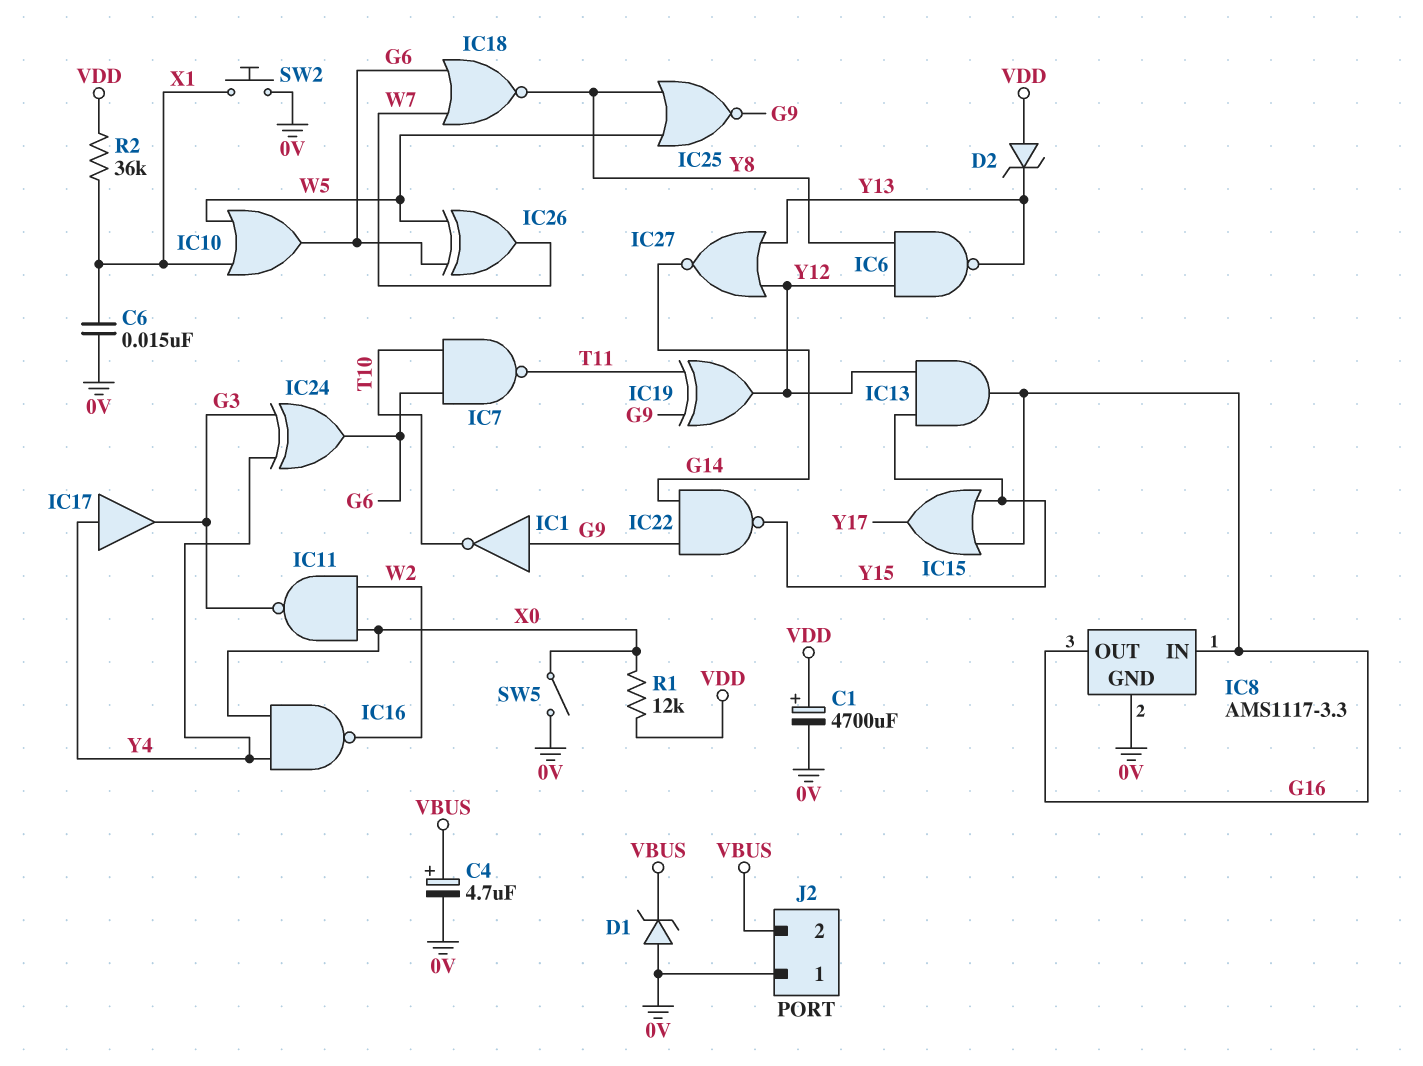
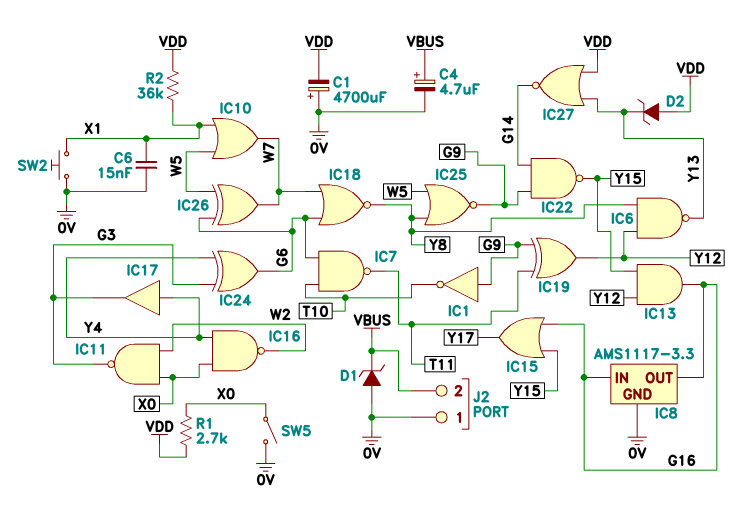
C1: 4700uF (plus VDD, minus 0V) -> 4700uF (plus 0V, minus VDD)
IC10: OR (in W5, in X1, out G6) -> OR (in W5, in X1, out W7)
IC27: NOR (in Y12, in Y13, out G14) -> NOR (in VDD, in Y13, out G14)
R1: 12k (VDD, X0) -> 2.7k (VDD, X0)

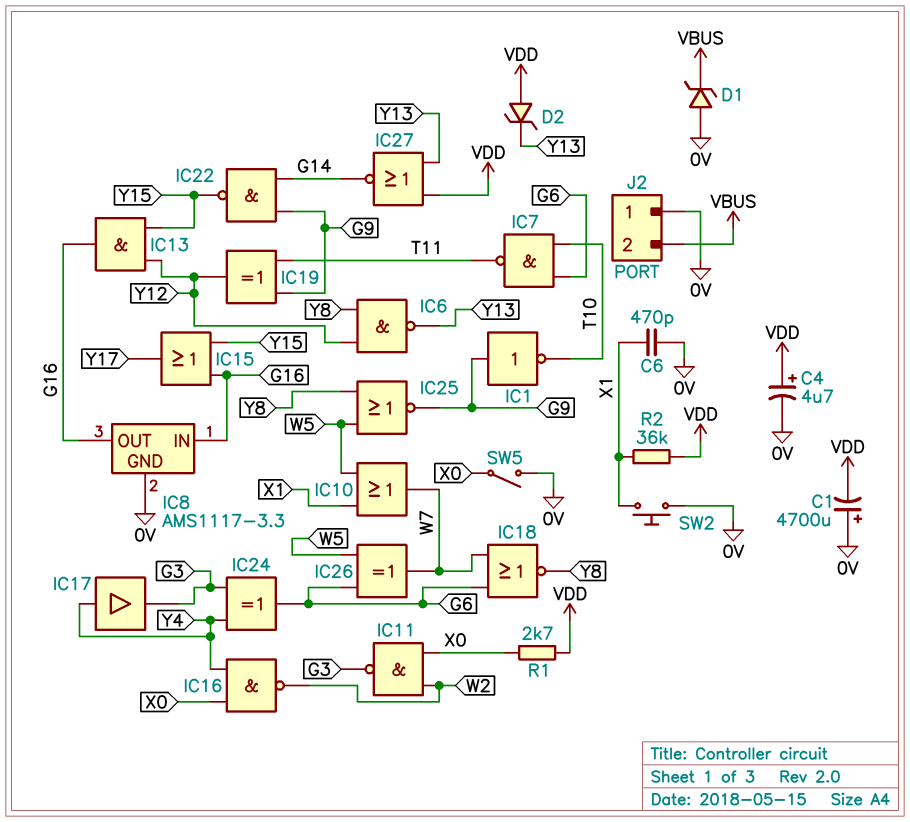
C4: 4.7uF (plus VBUS, minus 0V) -> 4.7uF (plus VDD, minus 0V)
C6: 15nF (0V, X1) -> 470pF (0V, X1)

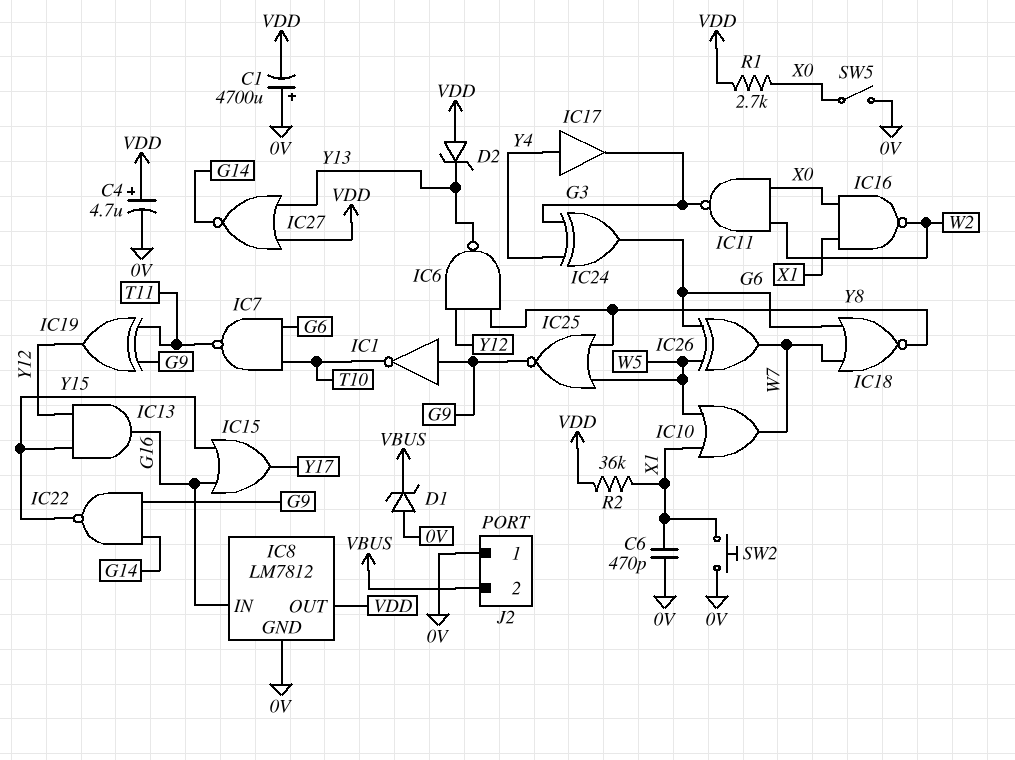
IC8: AMS1117-3.3 -> LM7812
IC8 pin OUT: G16 -> VDD
IC16: NAND (in X0, in Y4, out W2) -> NAND (in X0, in X1, out W2)

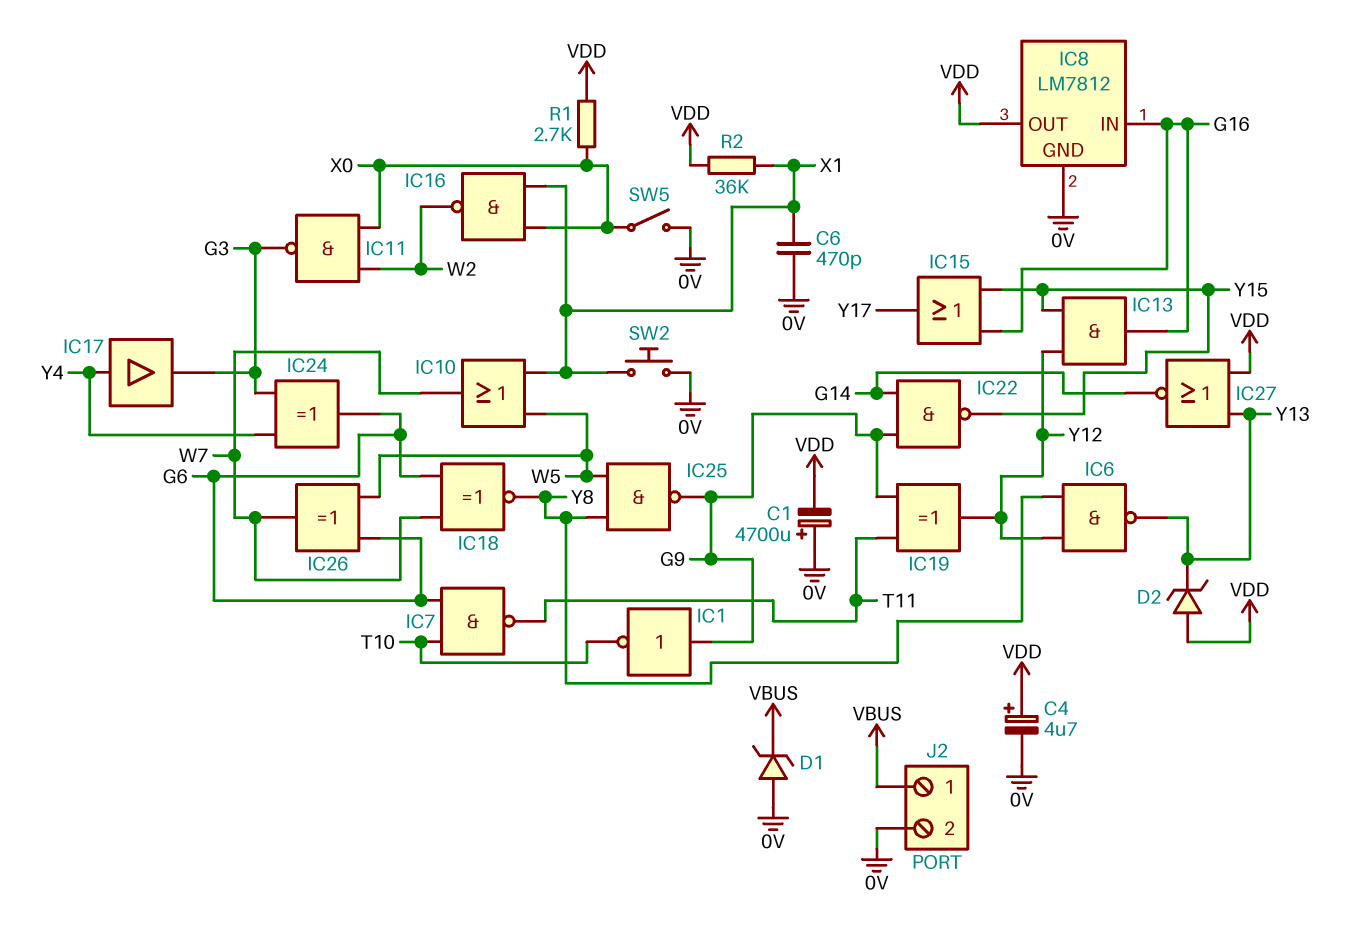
IC18: NOR (in G6, in W7, out Y8) -> XNOR (in G6, in W7, out Y8)
IC25: NOR (in W5, in Y8, out G9) -> NAND (in W5, in Y8, out G9)
J2 pin 1: 0V -> VBUS
J2 pin 2: VBUS -> 0V

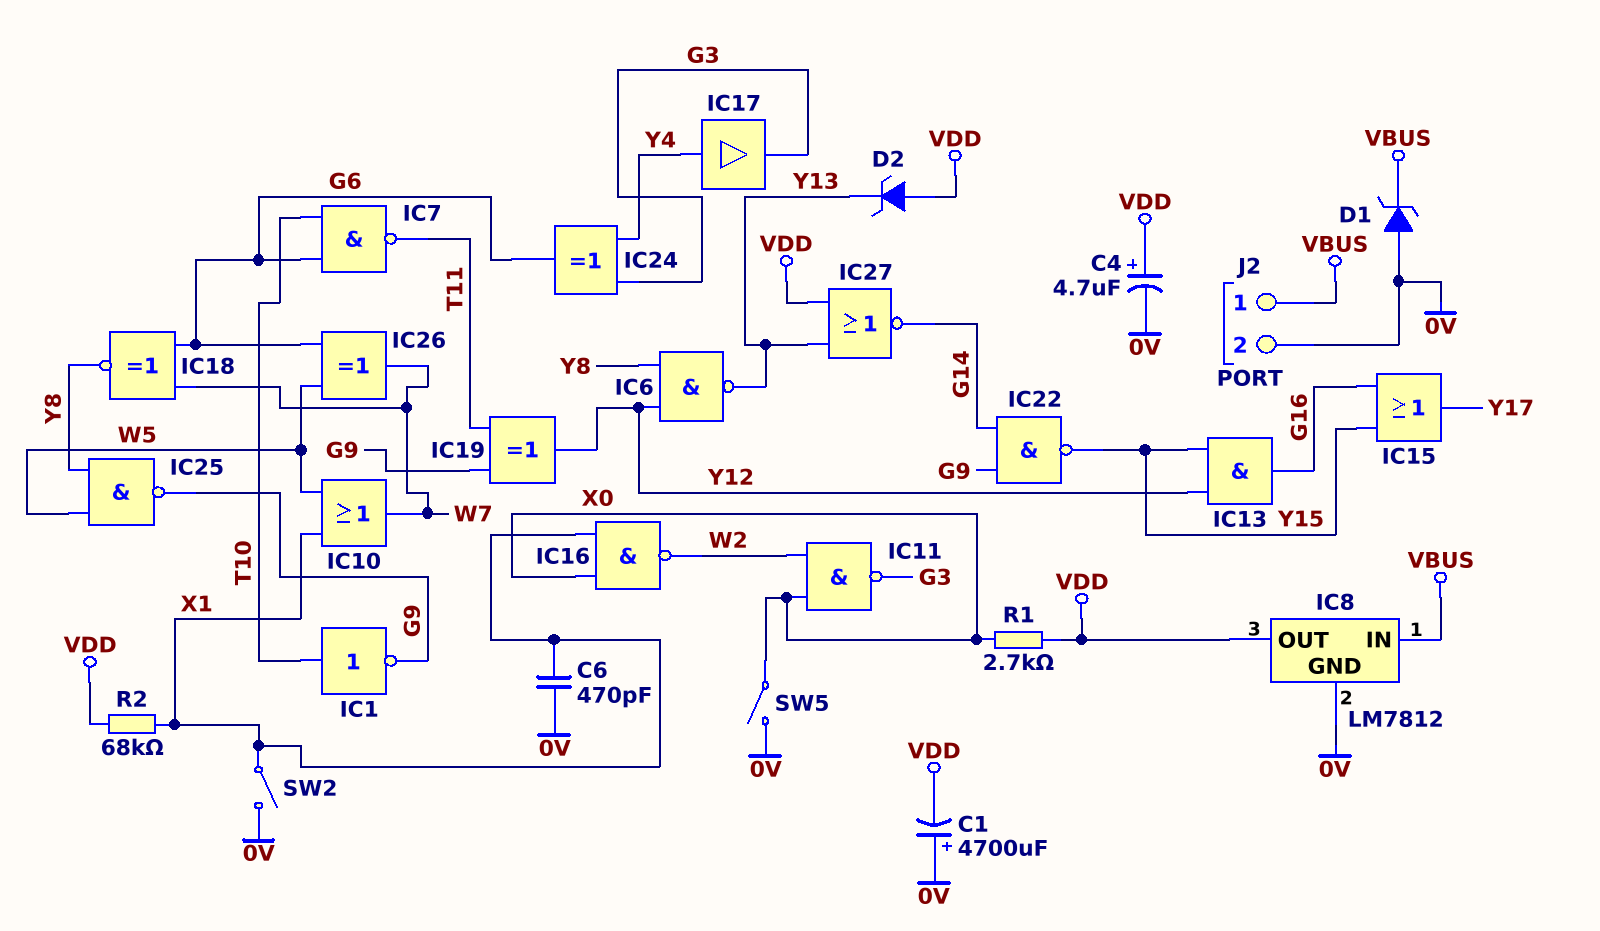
IC1: NOT (in G9, out T10) -> NOT (in T10, out G9)
IC8 pin IN: G16 -> VBUS
R2: 36k (VDD, X1) -> 68k (VDD, X1)
SW2: button (0V, X1) -> switch (0V, X1)

